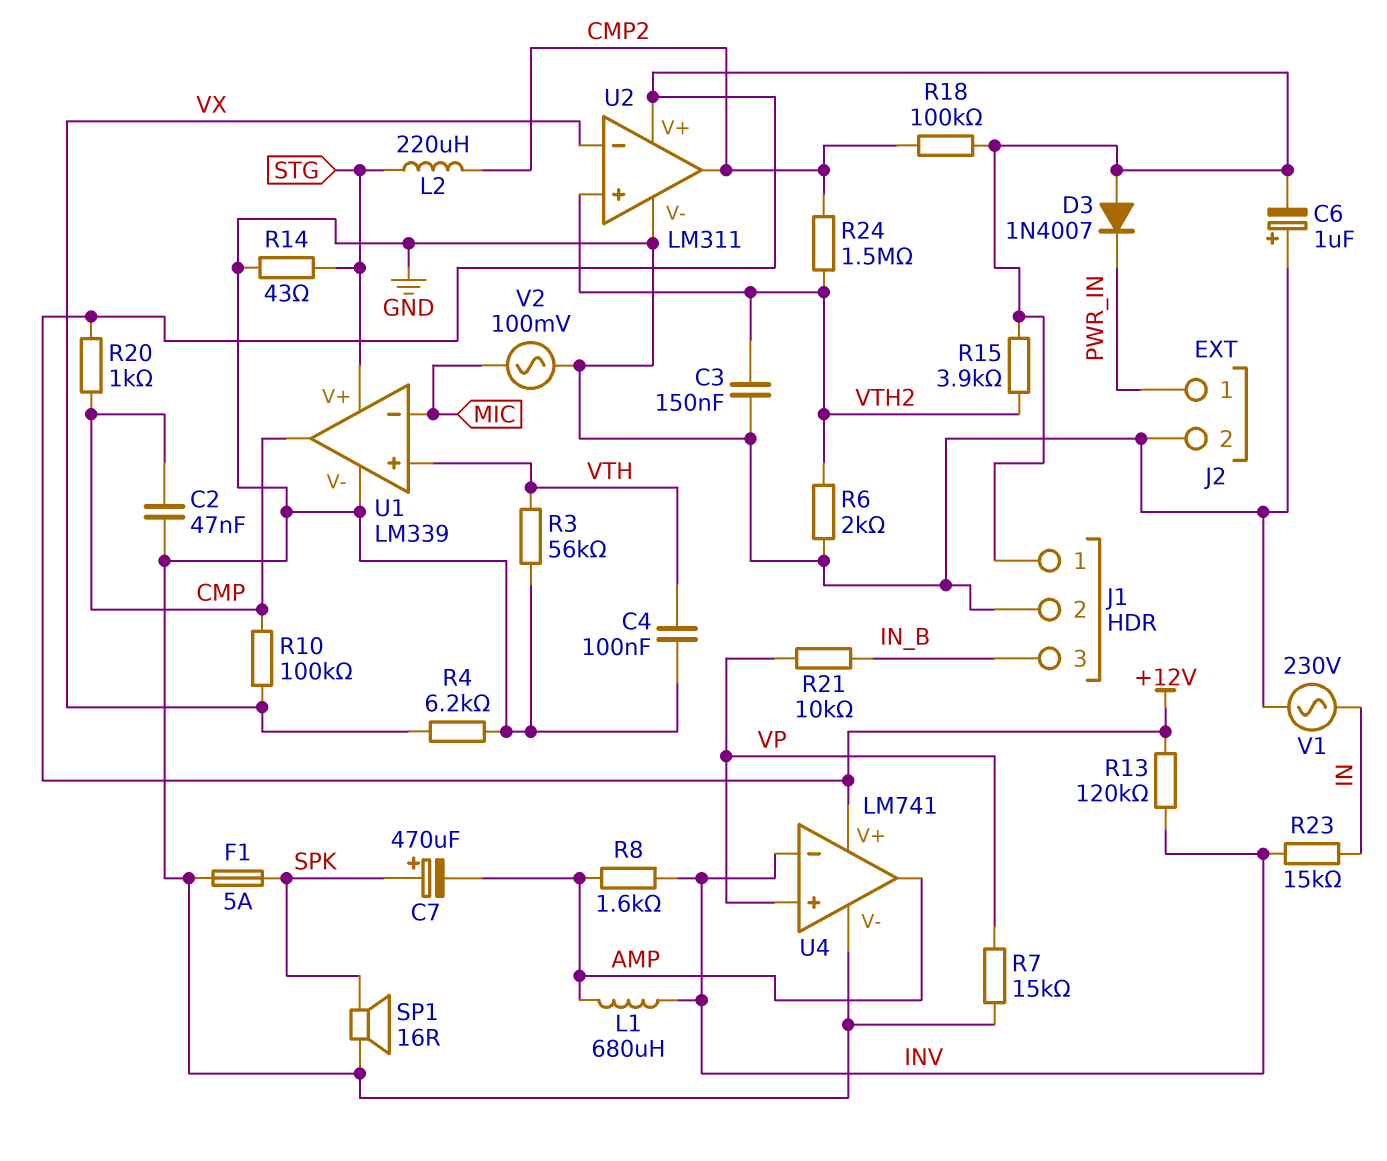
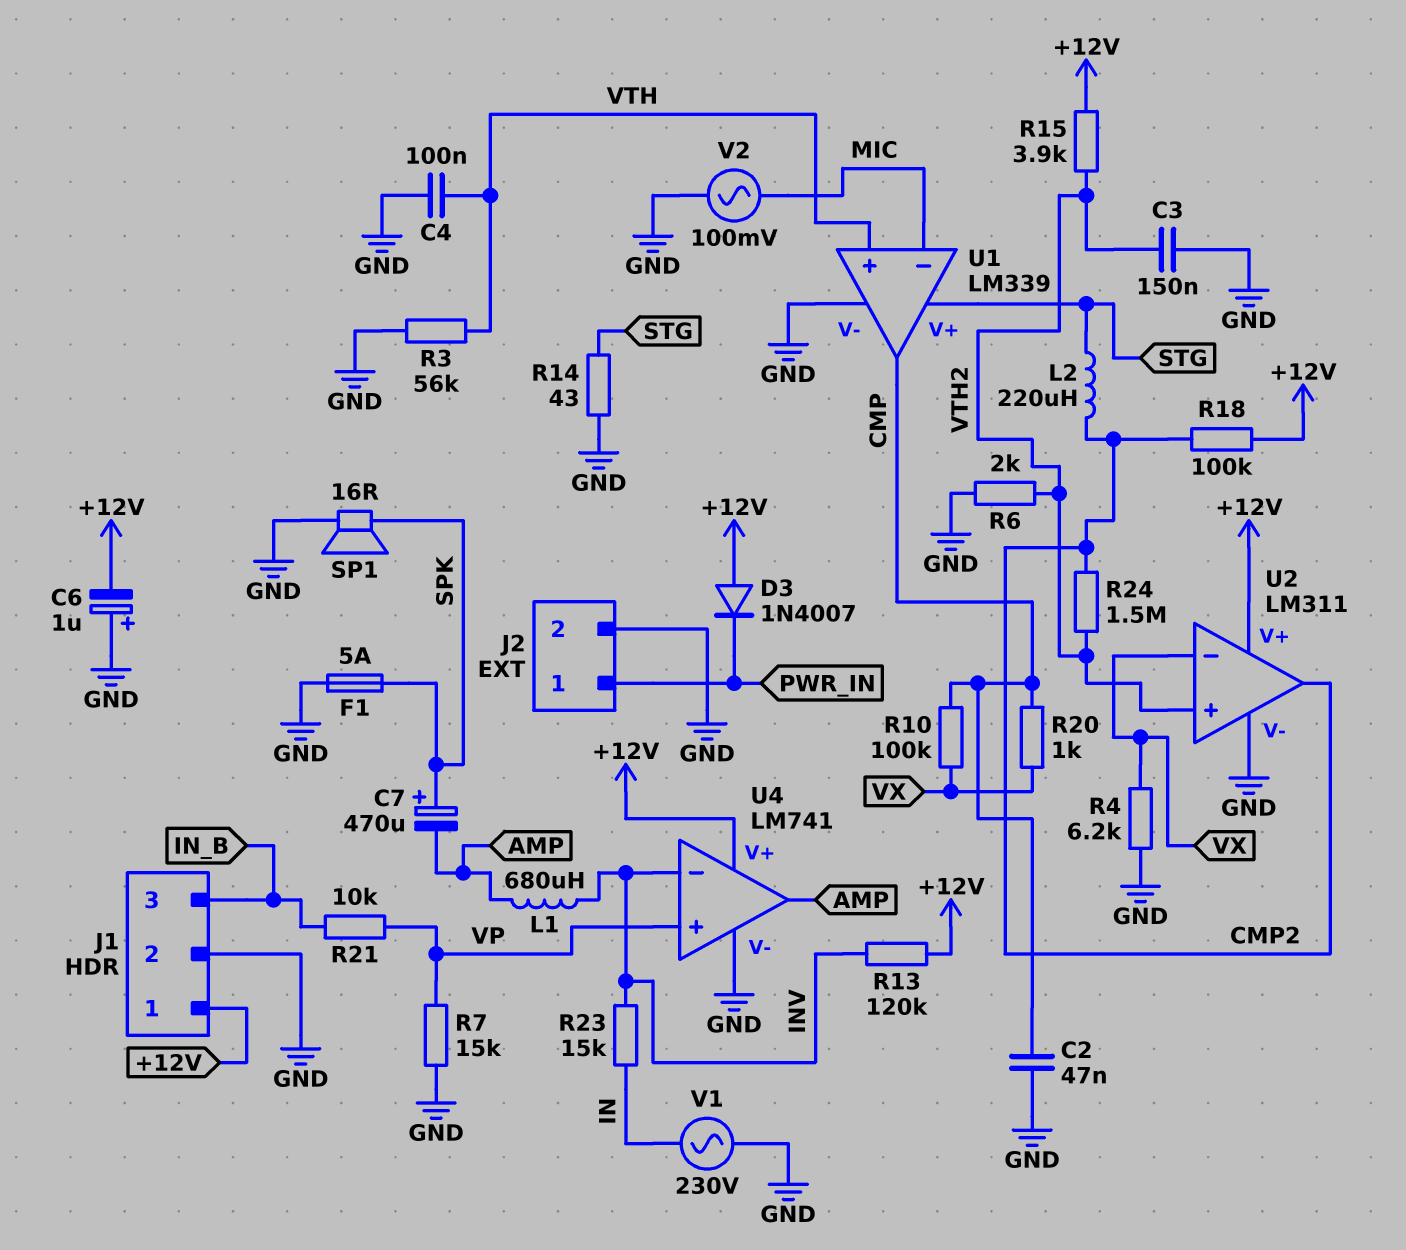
R8: 1.6k (AMP, INV) -> none
R20: 1k (+12V, CMP) -> 1k (CMP, VX)

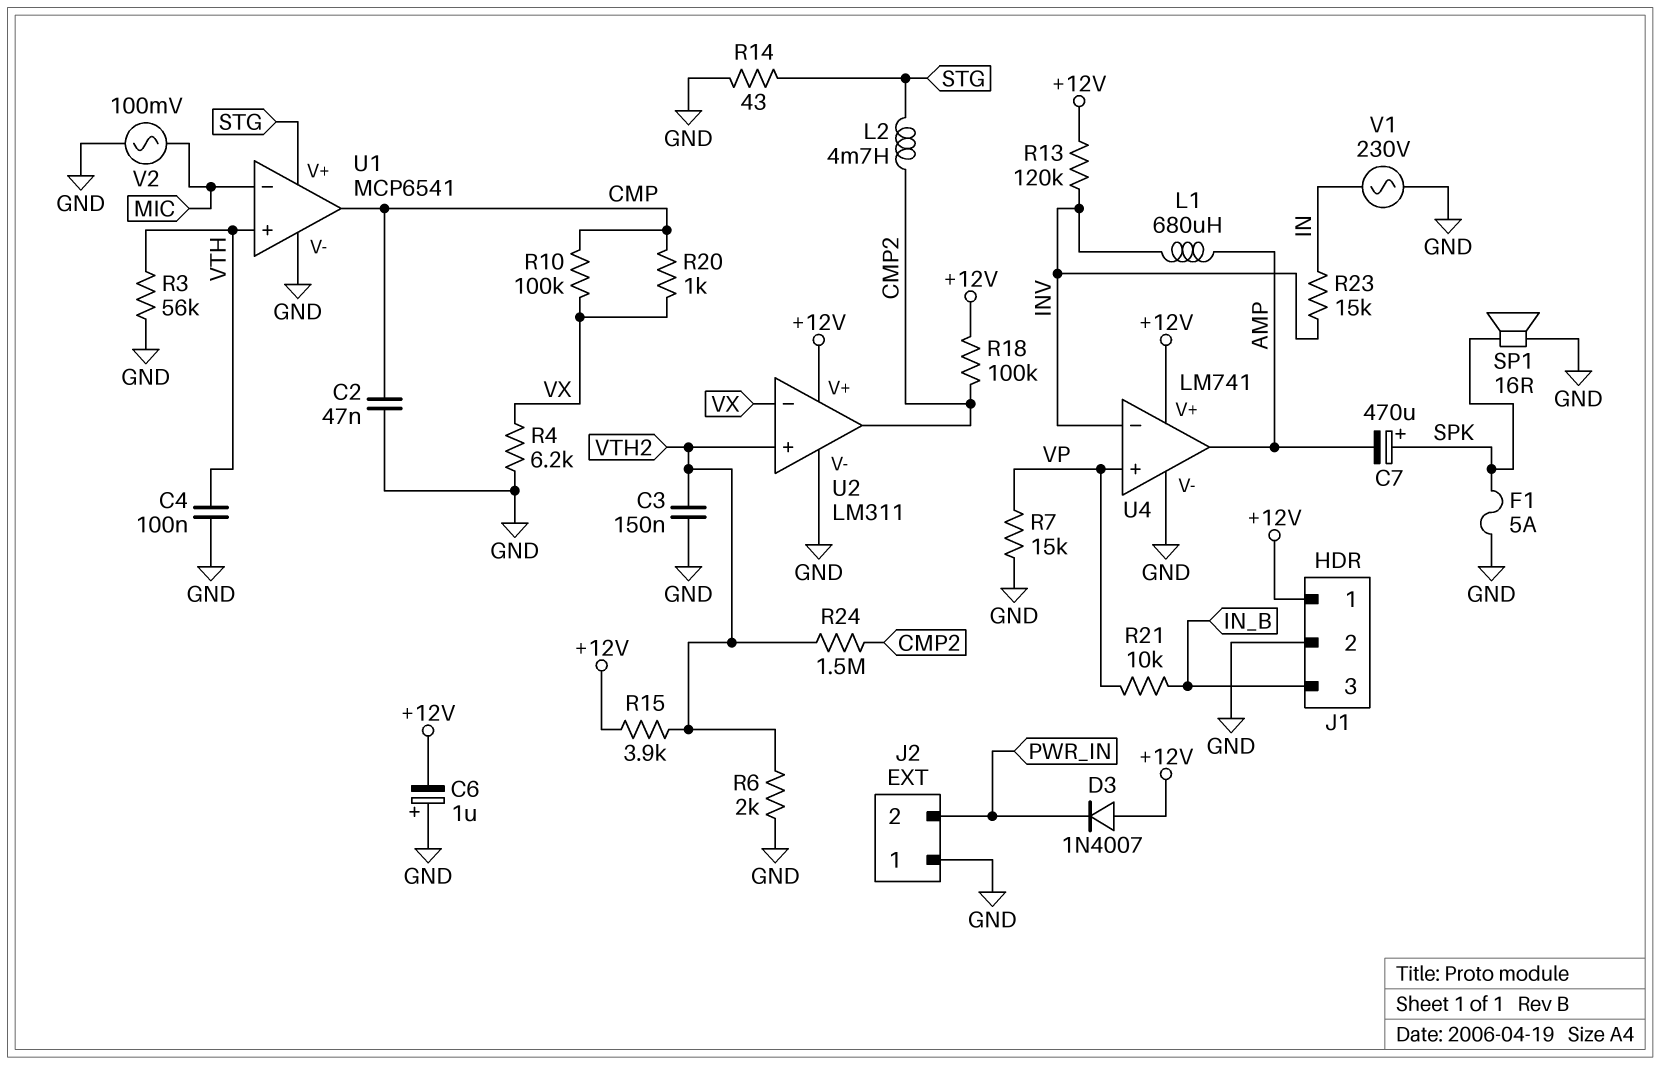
J2 pin 1: PWR_IN -> GND
J2 pin 2: GND -> PWR_IN
L2: 220uH (CMP2, STG) -> 4.7mH (CMP2, STG)
U1: LM339 -> MCP6541

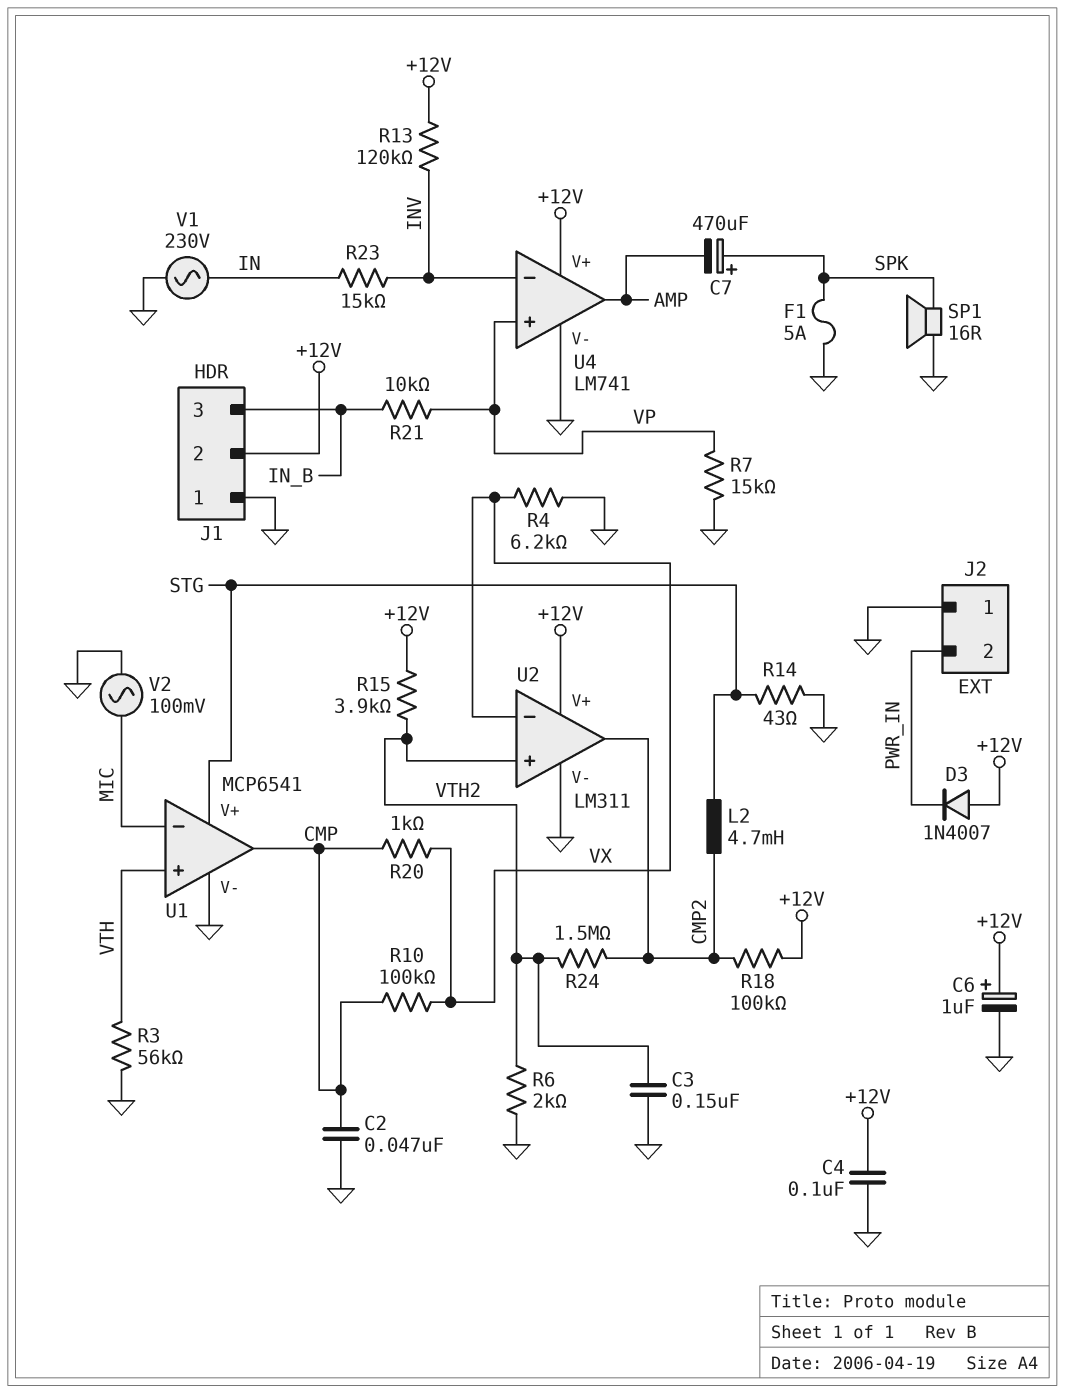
C4: 100nF (GND, VTH) -> 100nF (+12V, GND)
C6: 1uF (plus GND, minus +12V) -> 1uF (plus +12V, minus GND)
J1 pin 1: +12V -> GND
J1 pin 2: GND -> +12V
L1: 680uH (AMP, INV) -> none

